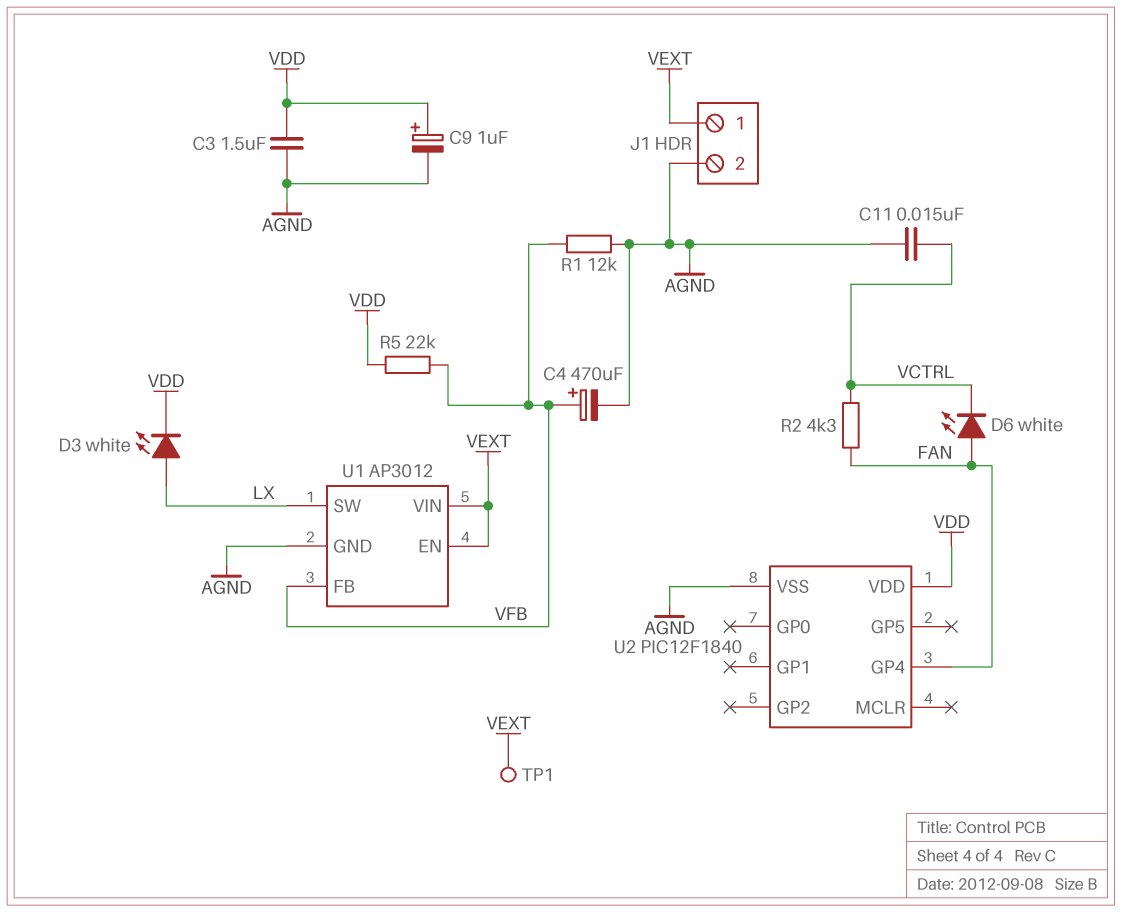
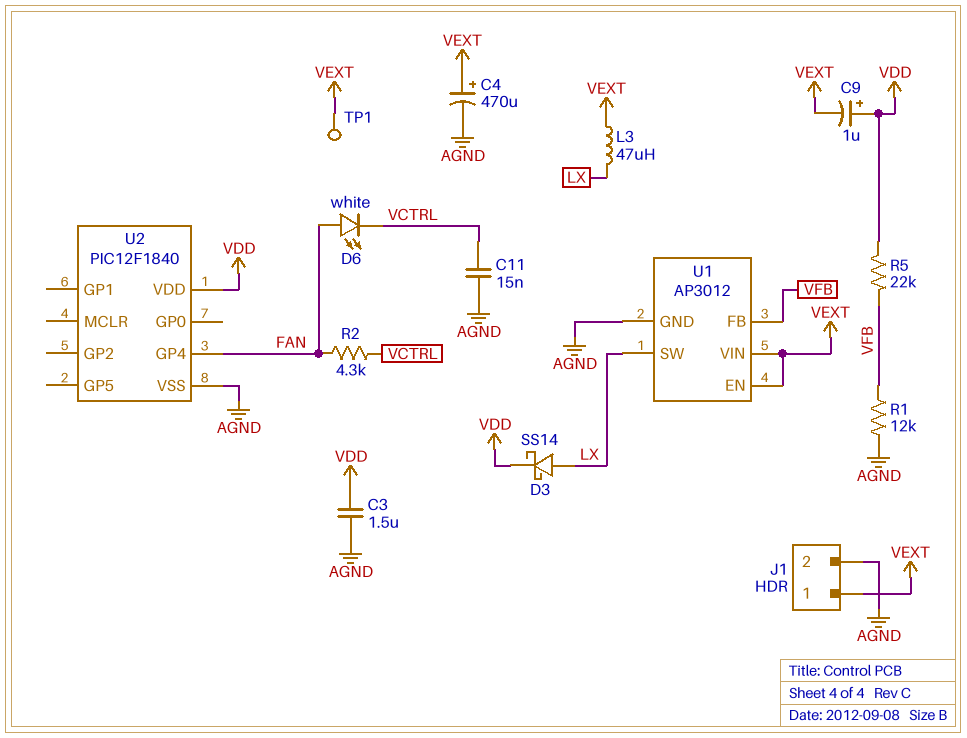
C4: 470uF (plus VFB, minus AGND) -> 470uF (plus VEXT, minus AGND)
C9: 1uF (plus VDD, minus AGND) -> 1uF (plus VDD, minus VEXT)
D3: LED white (A LX, K VDD) -> schottky SS14 (A LX, K VDD)
L3: none -> 47uH (LX, VEXT)

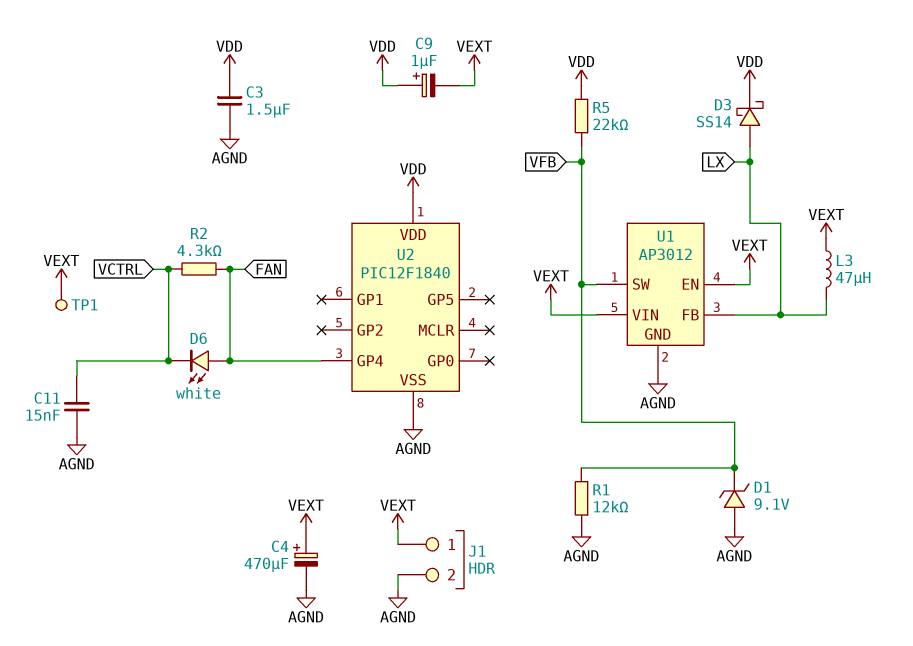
D1: none -> zener 9.1V (A AGND, K VFB)
U1 pin FB: VFB -> LX
U1 pin SW: LX -> VFB

